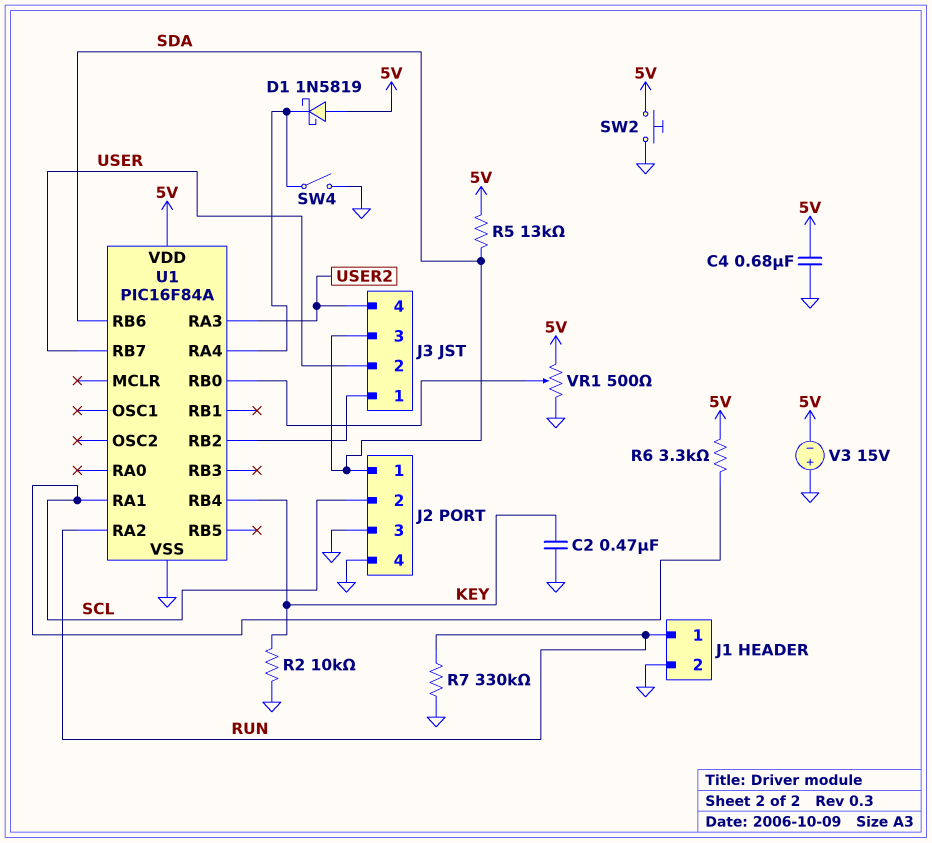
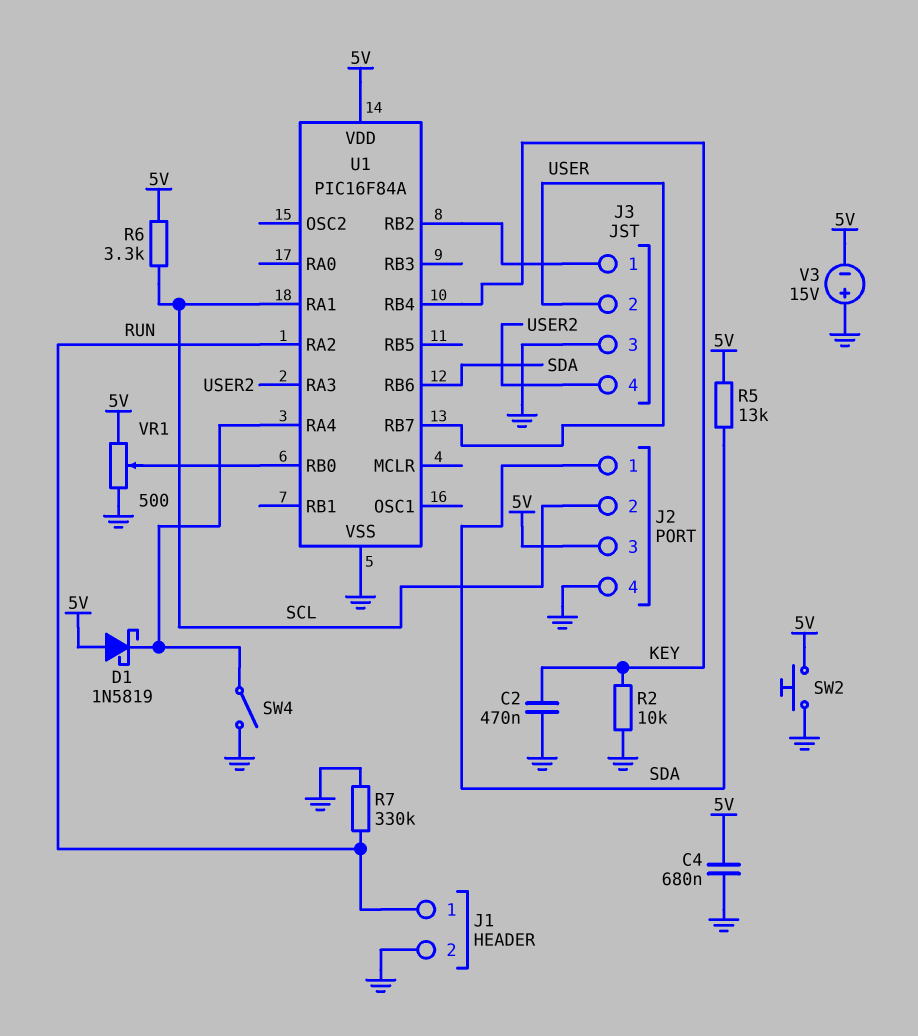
J2 pin 3: GND -> 5V
J3 pin 3: SDA -> GND

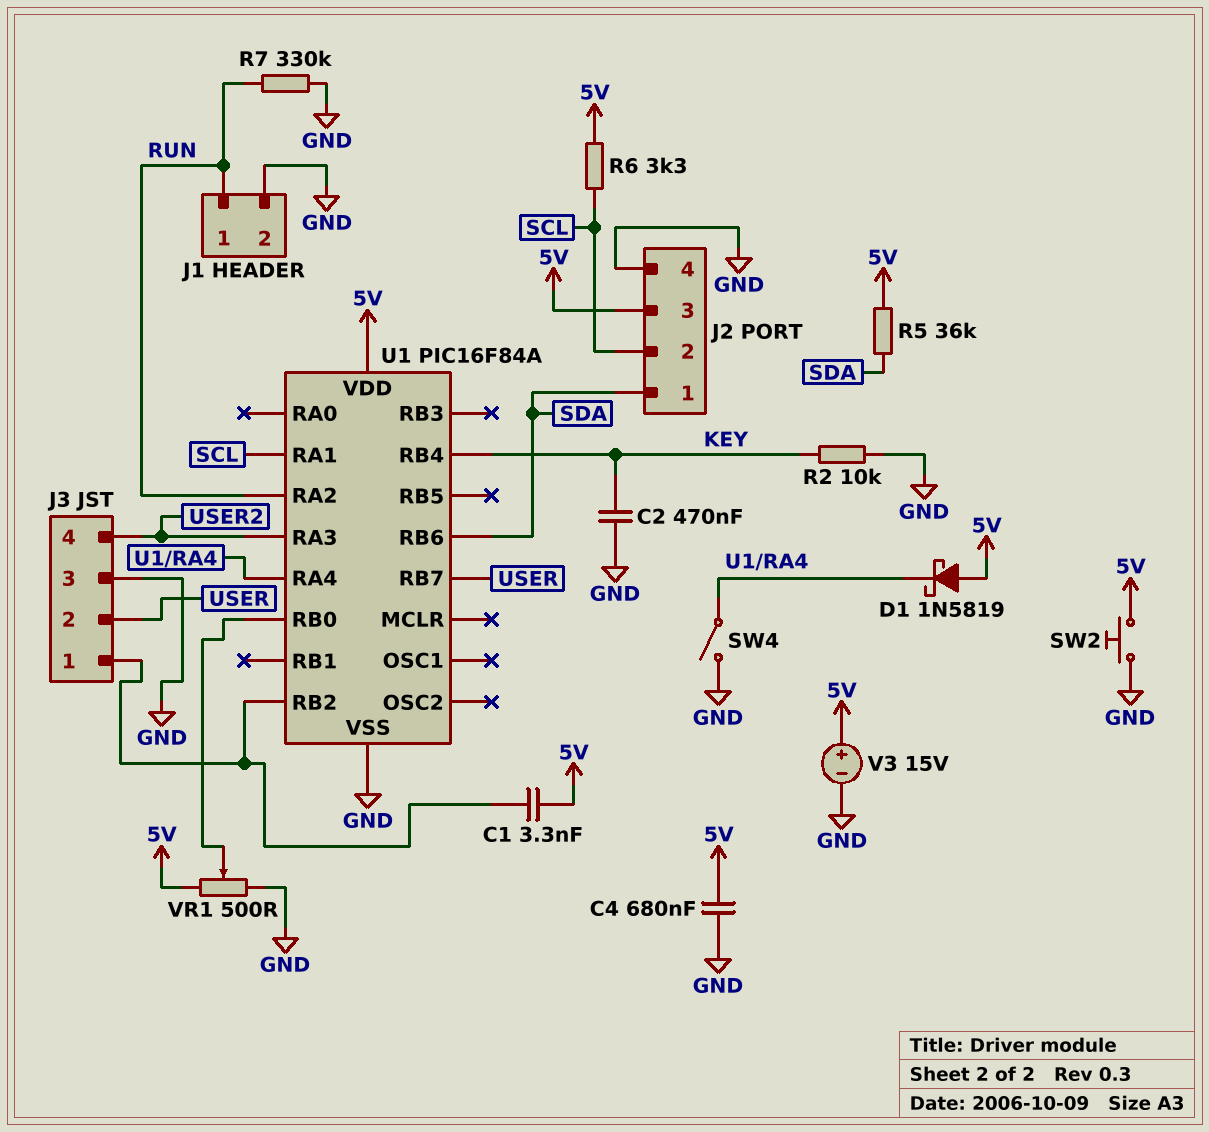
C1: none -> 3.3nF (5V, J3/1)
R5: 13k (5V, SDA) -> 36k (5V, SDA)
V3: 15V (plus GND, minus 5V) -> 15V (plus 5V, minus GND)

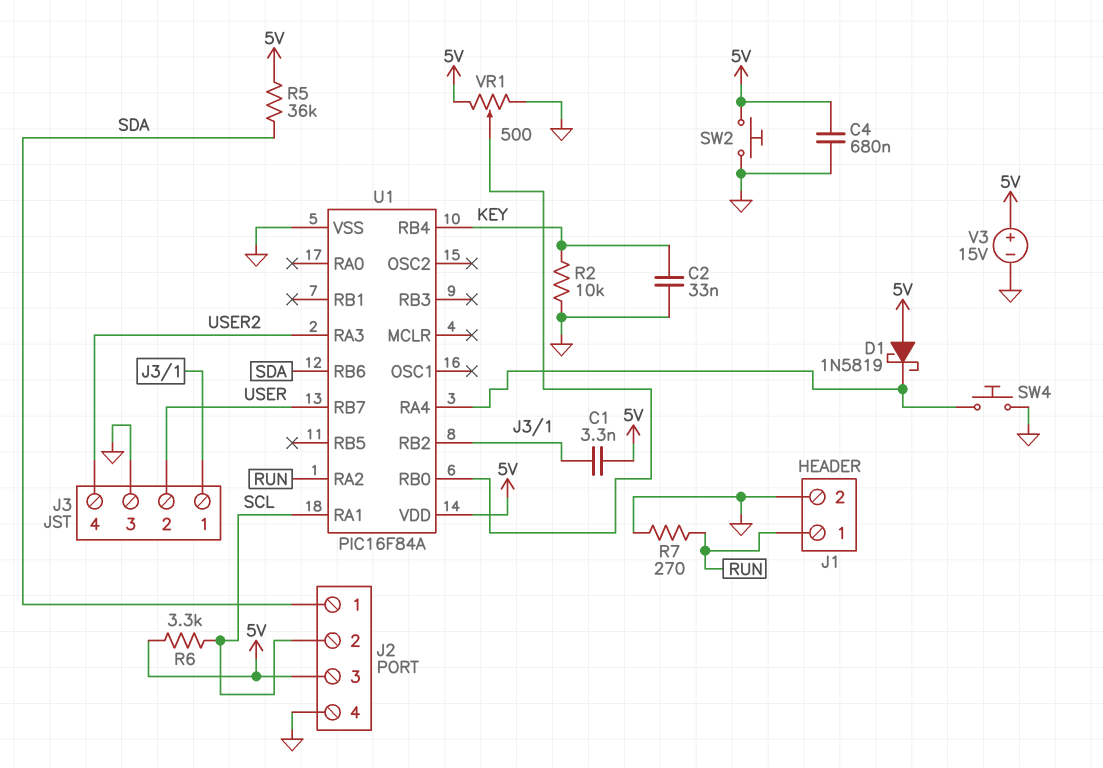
C2: 470nF (GND, KEY) -> 33nF (GND, KEY)
R7: 330k (GND, RUN) -> 270 (GND, RUN)
SW4: switch (GND, U1/RA4) -> button (GND, U1/RA4)

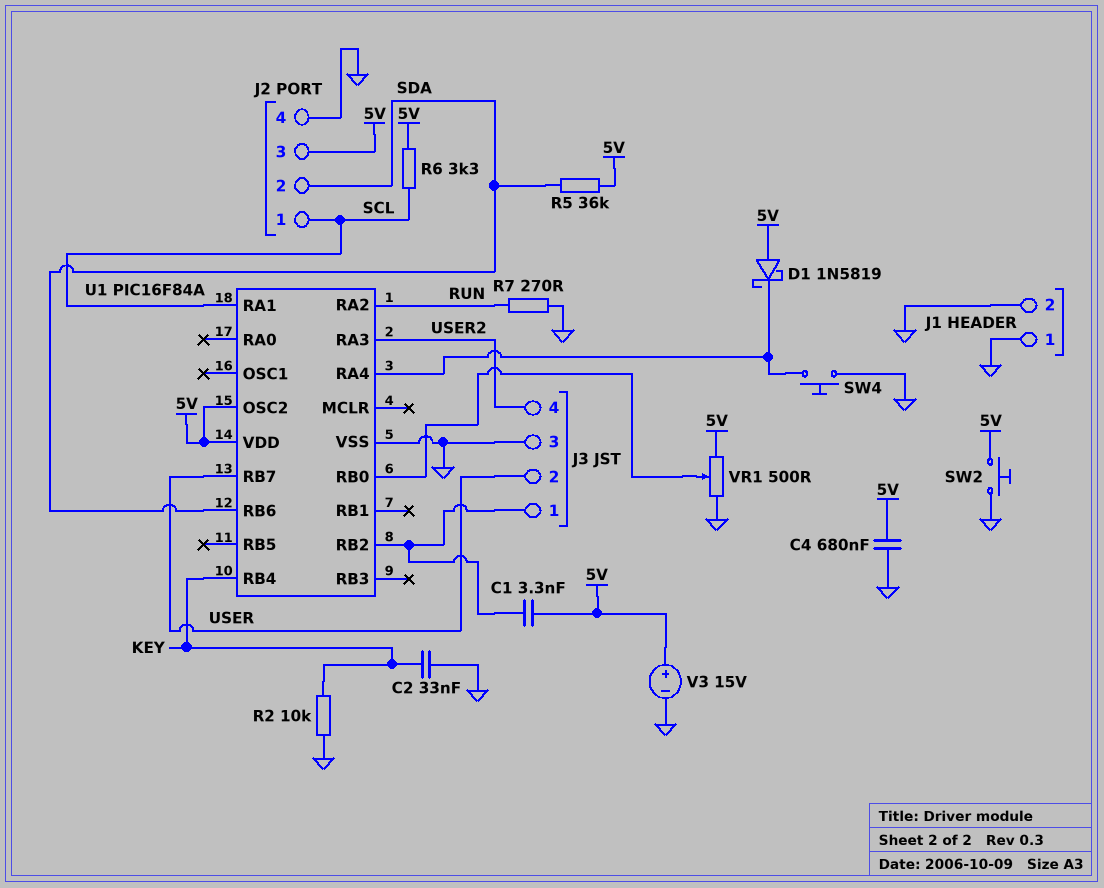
J1 pin 1: RUN -> GND
J2 pin 1: SDA -> SCL
J2 pin 2: SCL -> SDA
U1 pin OSC2: none -> 5V

